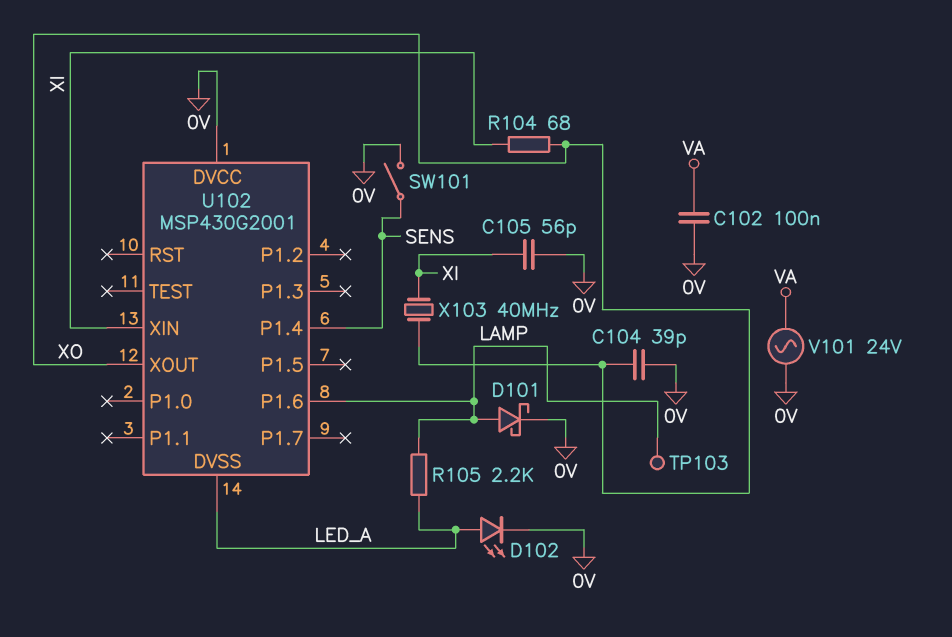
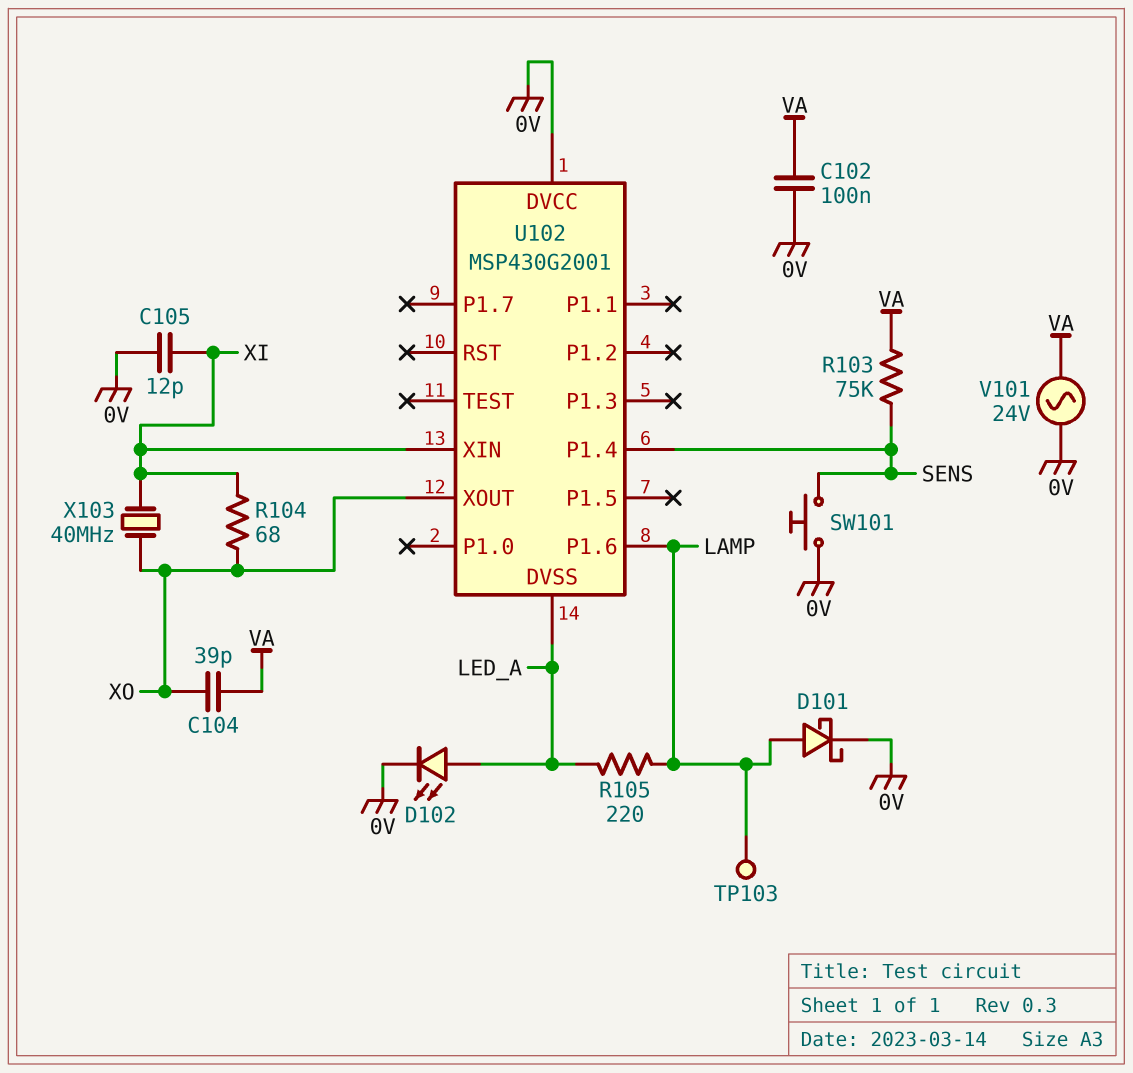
C104: 39pF (0V, XO) -> 39pF (VA, XO)
C105: 56pF (0V, XI) -> 12pF (0V, XI)
R103: none -> 75k (SENS, VA)
R105: 2.2k (LAMP, LED_A) -> 220 (LAMP, LED_A)
SW101: switch (0V, SENS) -> button (0V, SENS)

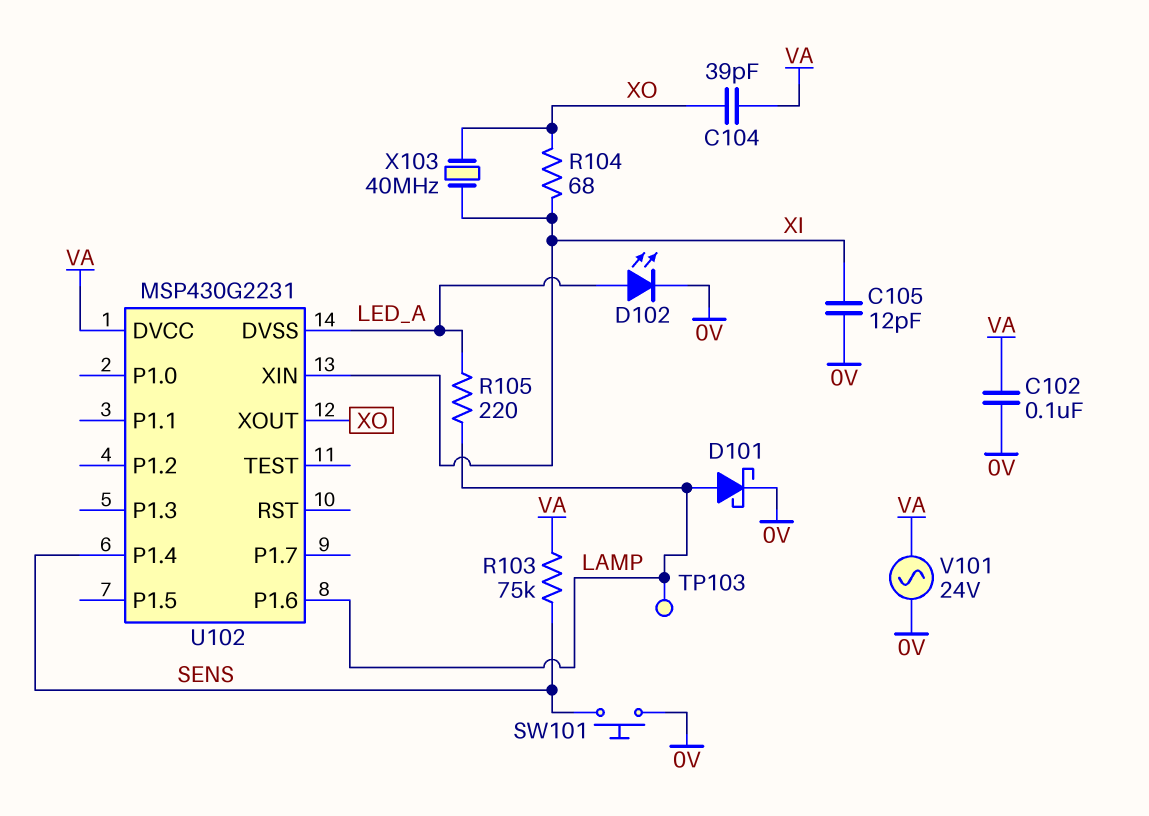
U102: MSP430G2001 -> MSP430G2231
U102 pin DVCC: 0V -> VA

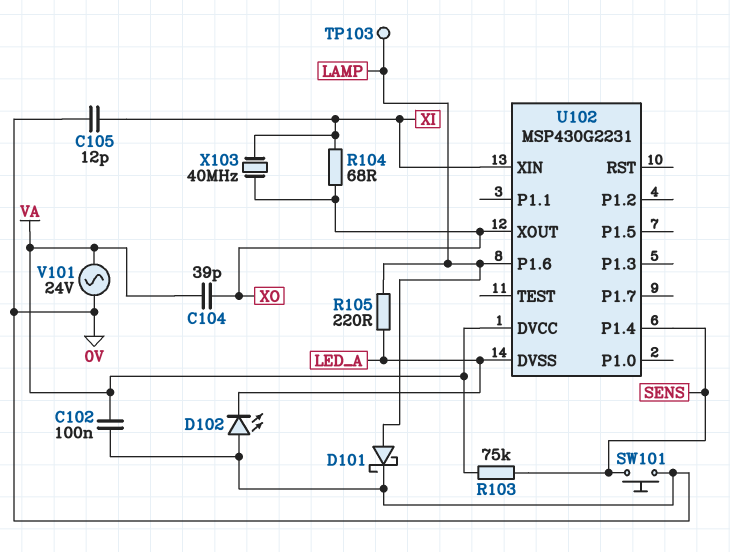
D102: LED (A LED_A, K 0V) -> LED (A 0V, K LED_A)

